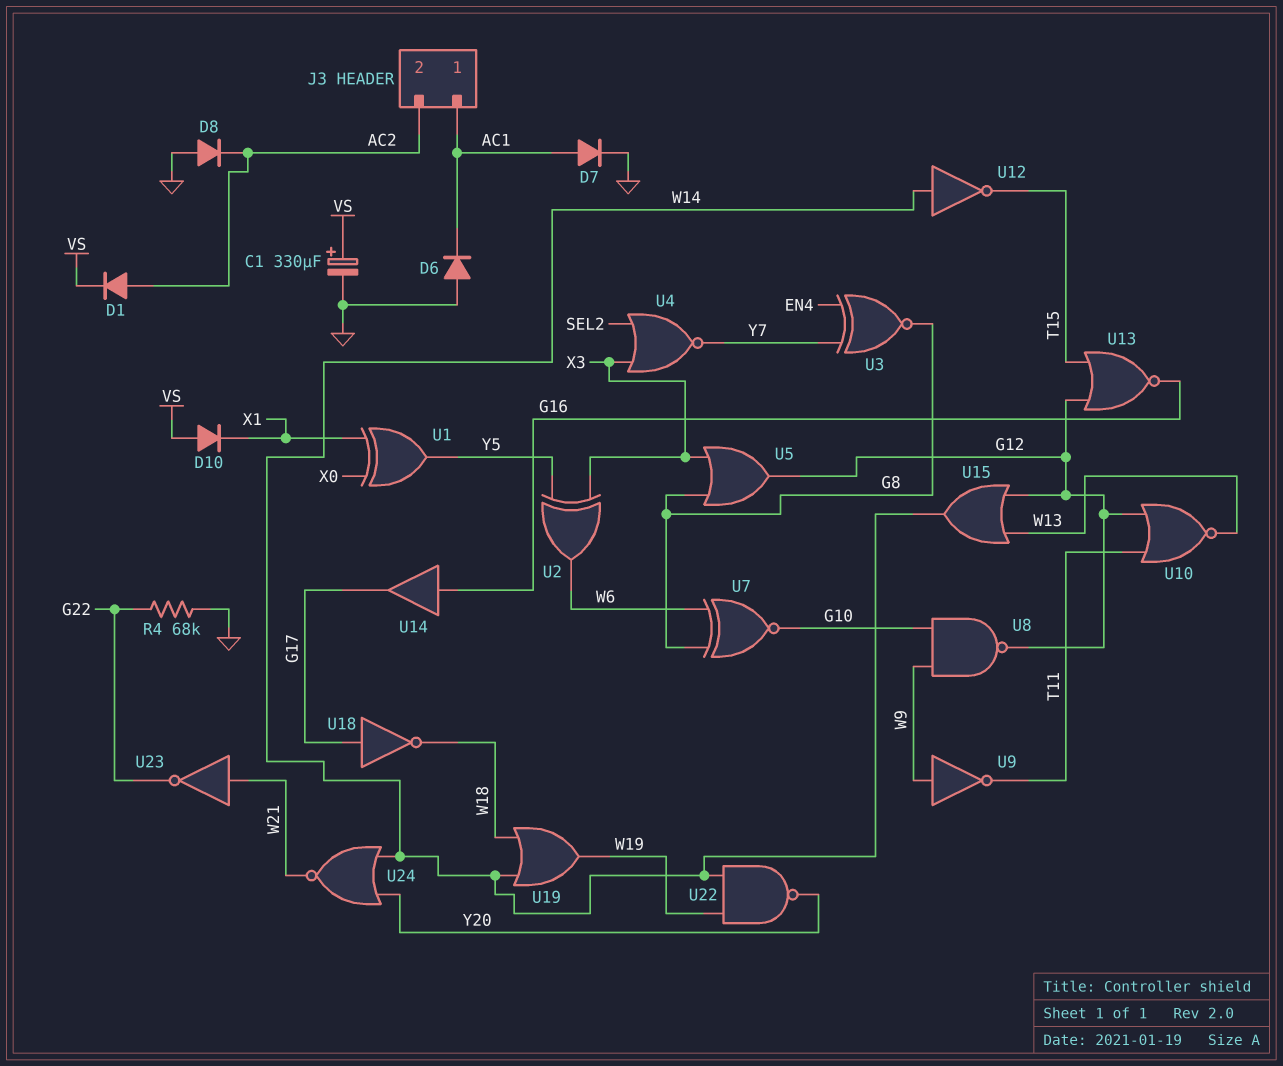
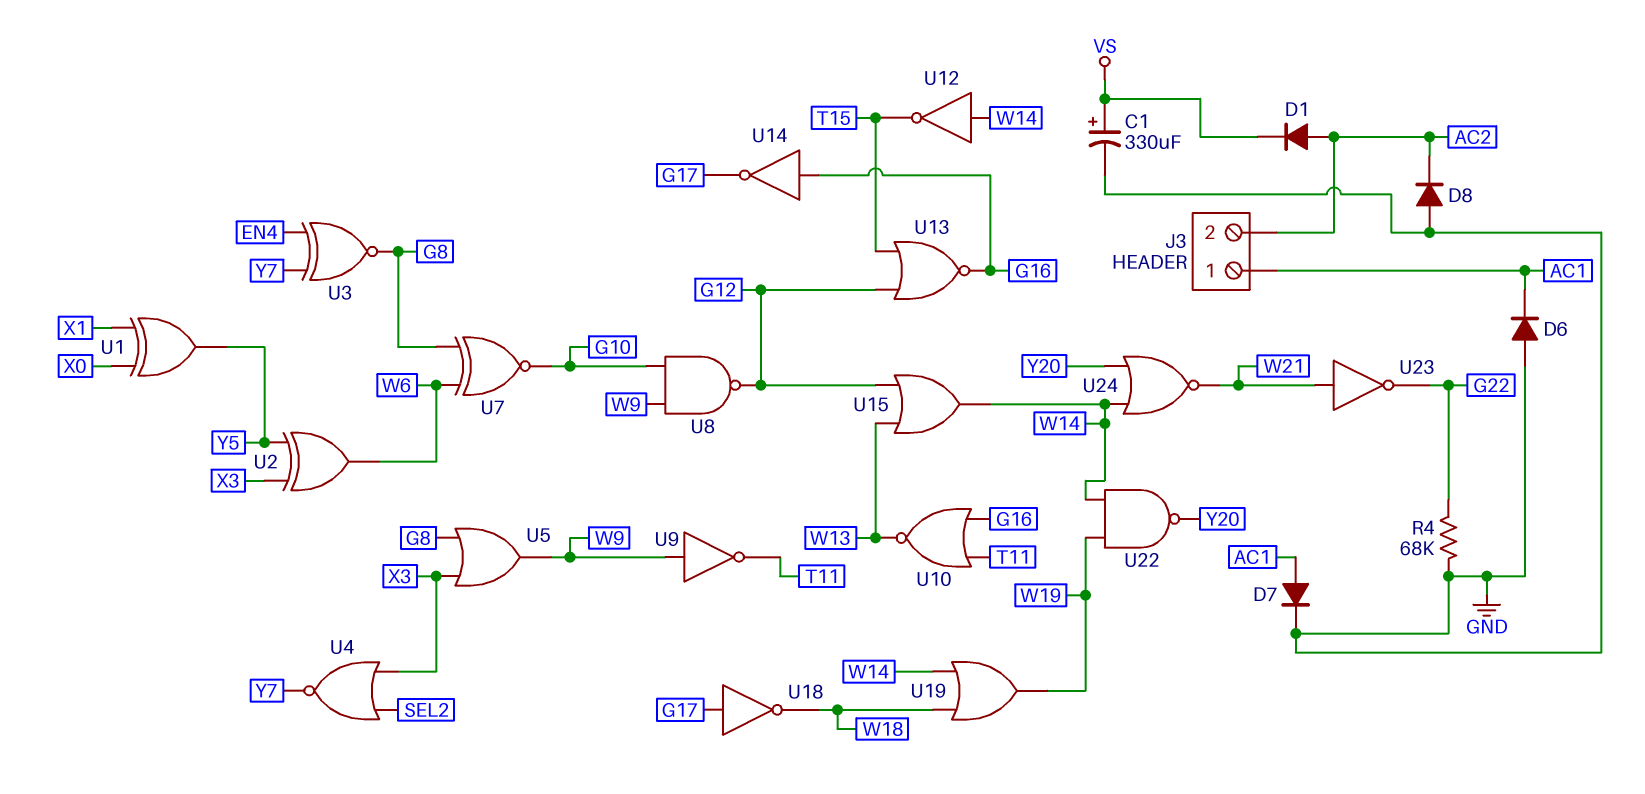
D10: diode (A VS, K X1) -> none
U5: OR (in G8, in X3, out G12) -> OR (in G8, in X3, out W9)
U10: NOR (in G12, in T11, out W13) -> NOR (in G16, in T11, out W13)
U14: buffer (in G16, out G17) -> NOT (in G16, out G17)

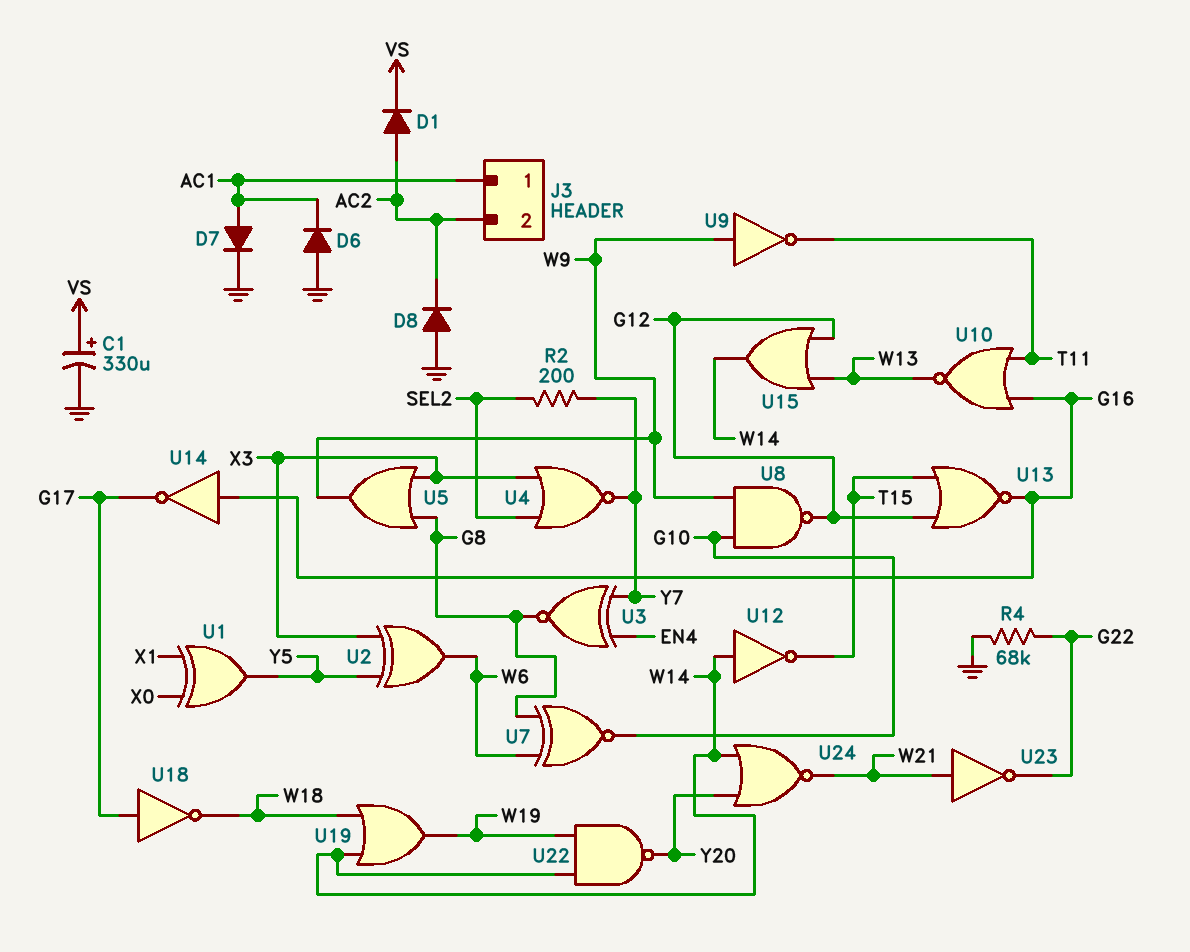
R2: none -> 200 (SEL2, Y7)

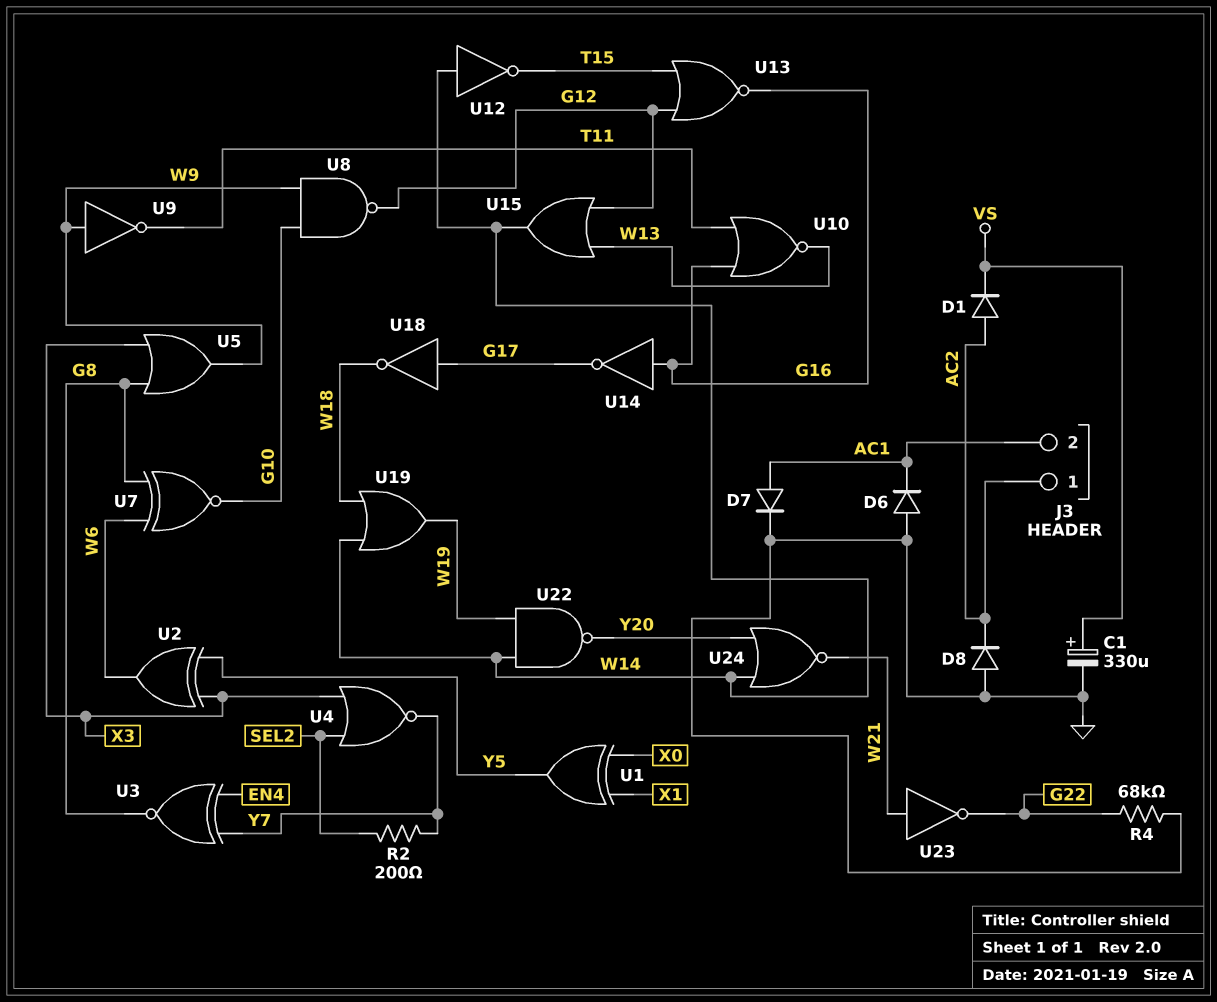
J3 pin 1: AC1 -> AC2
J3 pin 2: AC2 -> AC1

